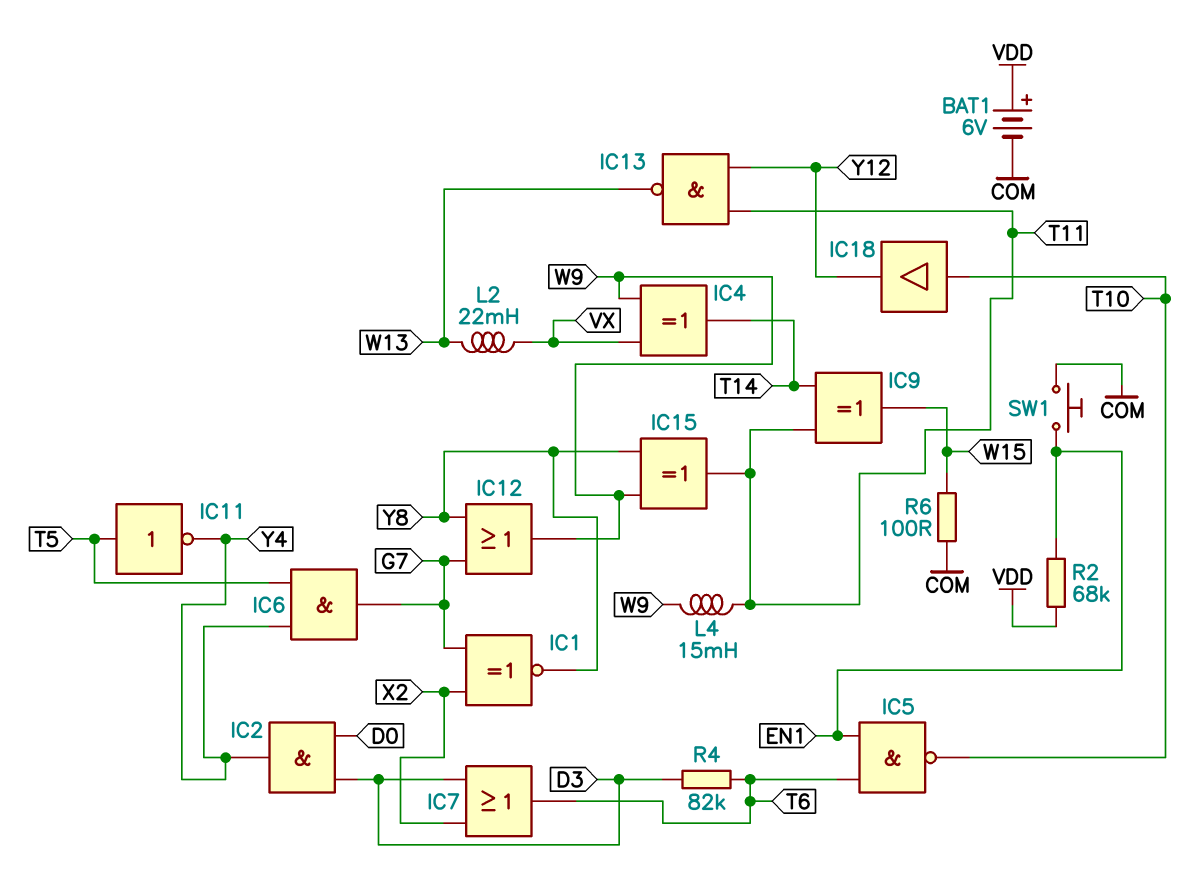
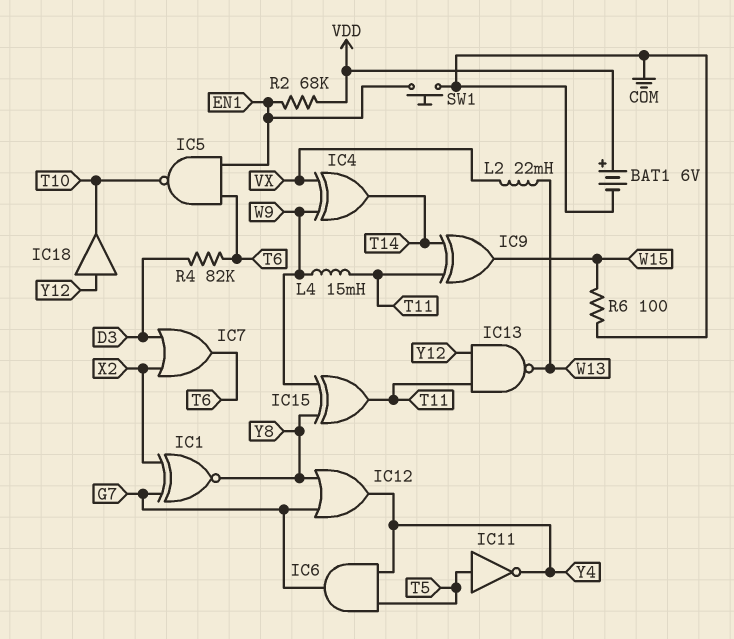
IC2: AND (in D0, in D3, out Y4) -> none
IC12: OR (in G7, in Y8, out W9) -> OR (in G7, in Y8, out Y4)
IC18: buffer (in T10, out Y12) -> buffer (in Y12, out T10)

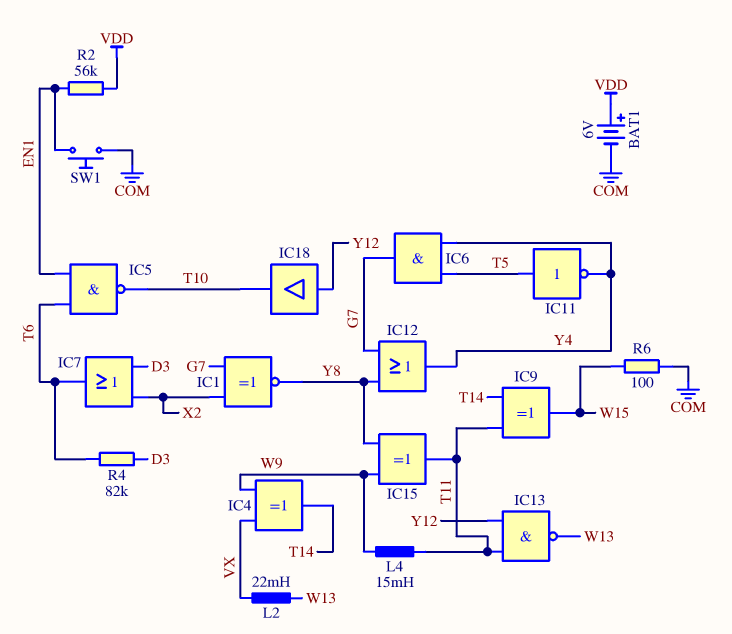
R2: 68k (EN1, VDD) -> 56k (EN1, VDD)

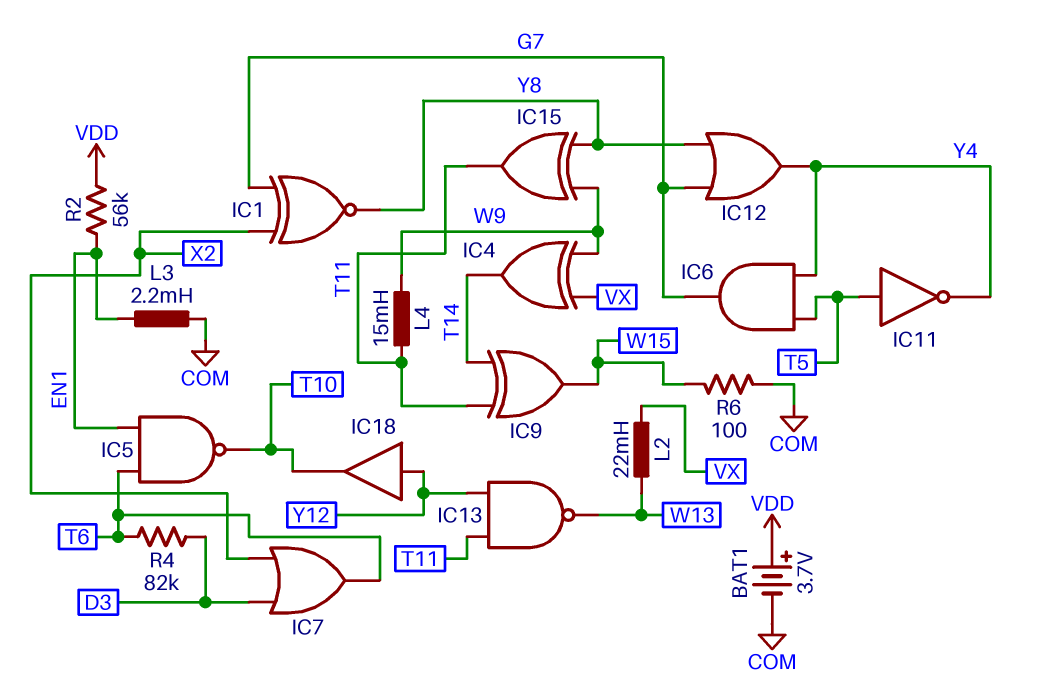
BAT1: 6V (plus VDD, minus COM) -> 3.7V (plus VDD, minus COM)
L3: none -> 2.2mH (COM, EN1)
SW1: button (COM, EN1) -> none

